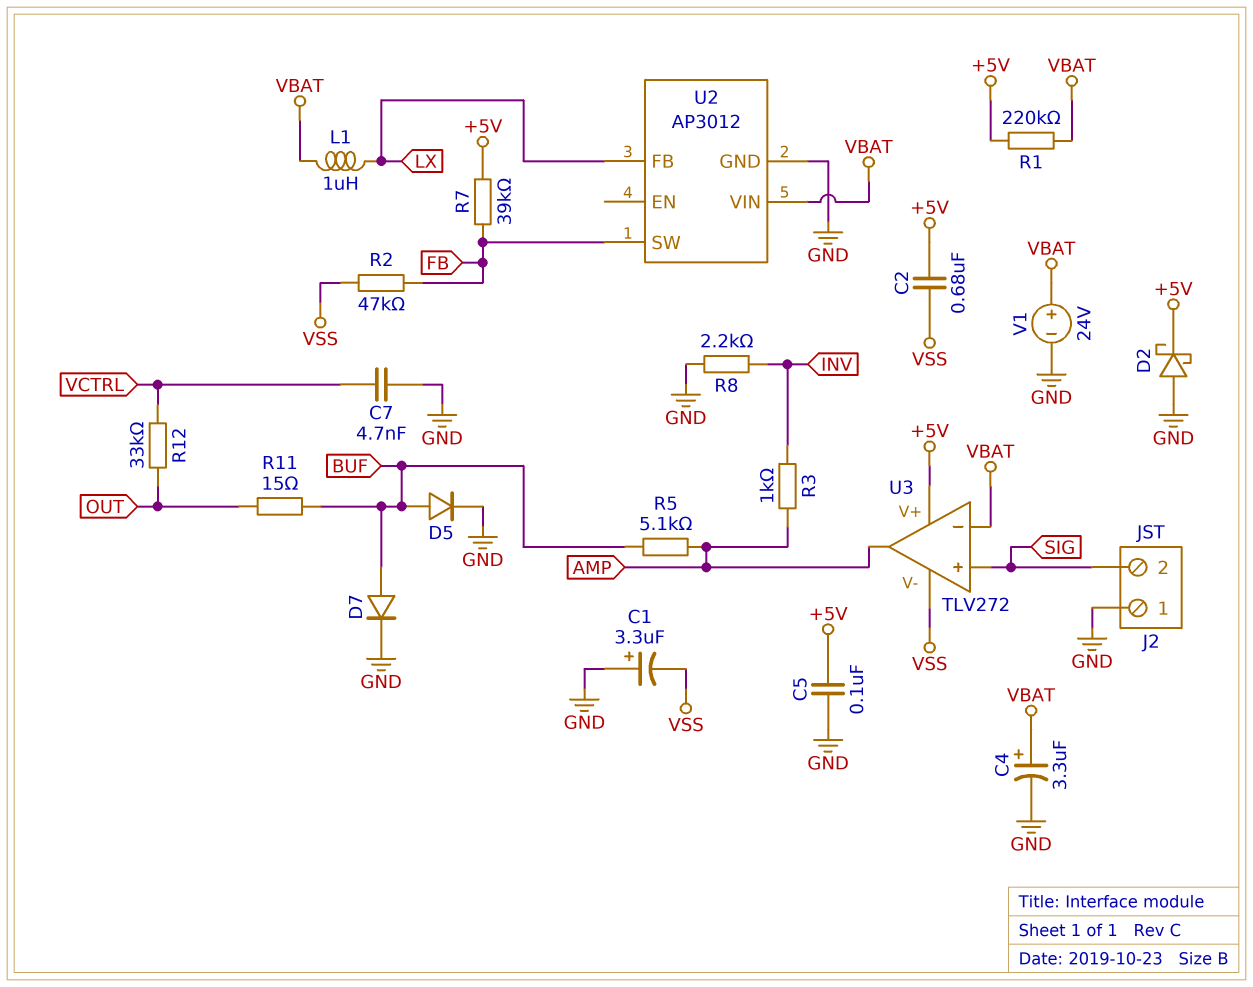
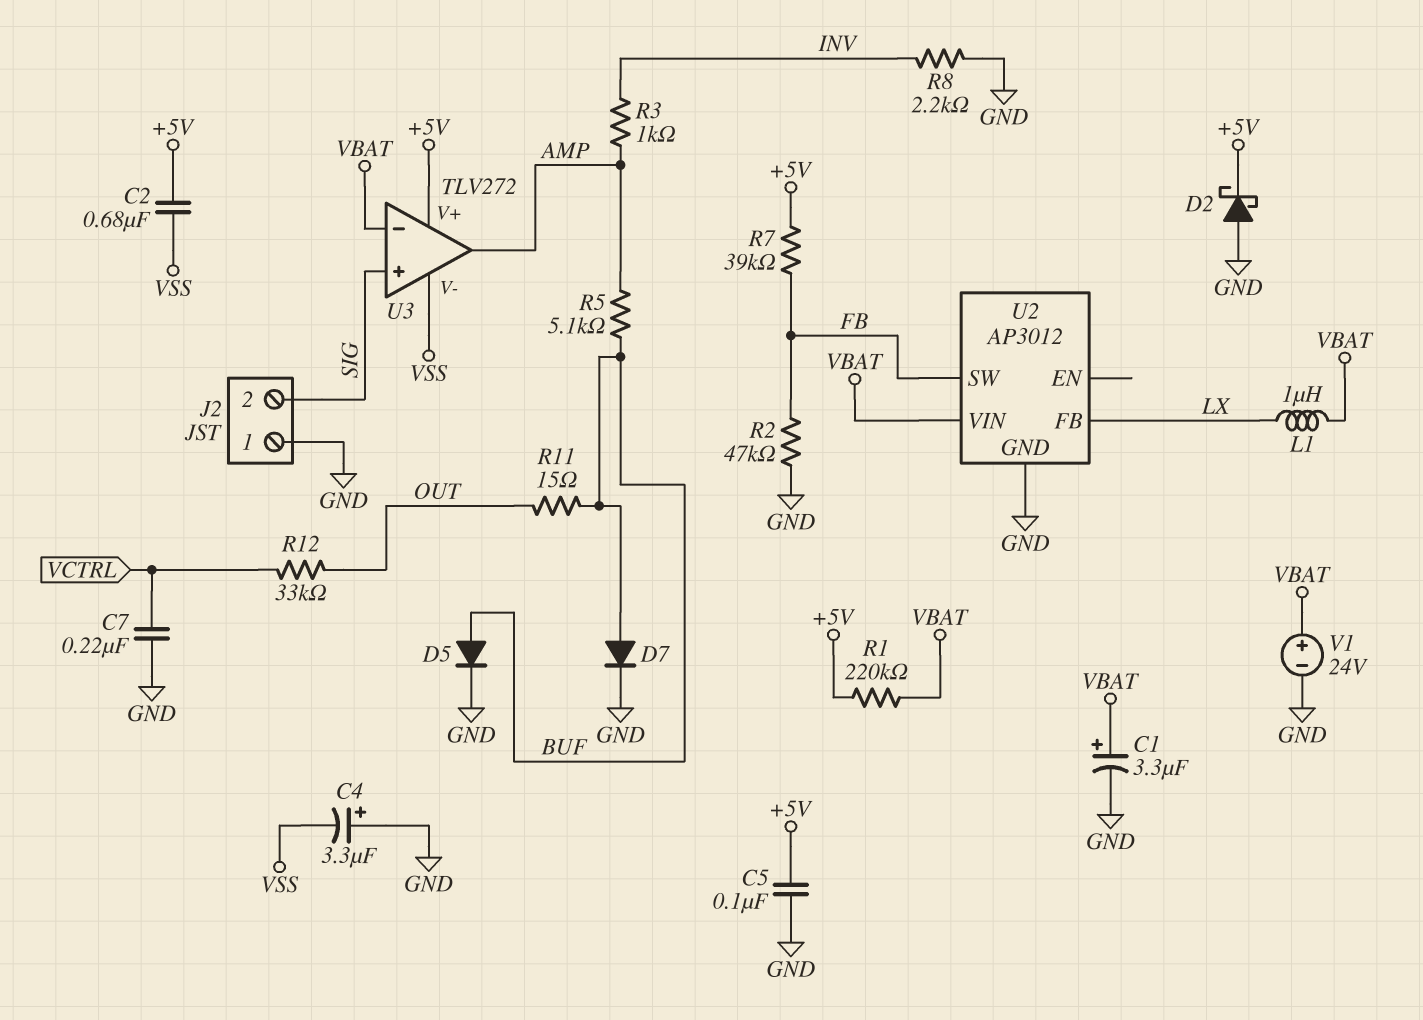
C1: 3.3uF (plus GND, minus VSS) -> 3.3uF (plus VBAT, minus GND)
C4: 3.3uF (plus VBAT, minus GND) -> 3.3uF (plus GND, minus VSS)
C7: 4.7nF (GND, VCTRL) -> 220nF (GND, VCTRL)
R2: 47k (FB, VSS) -> 47k (FB, GND)

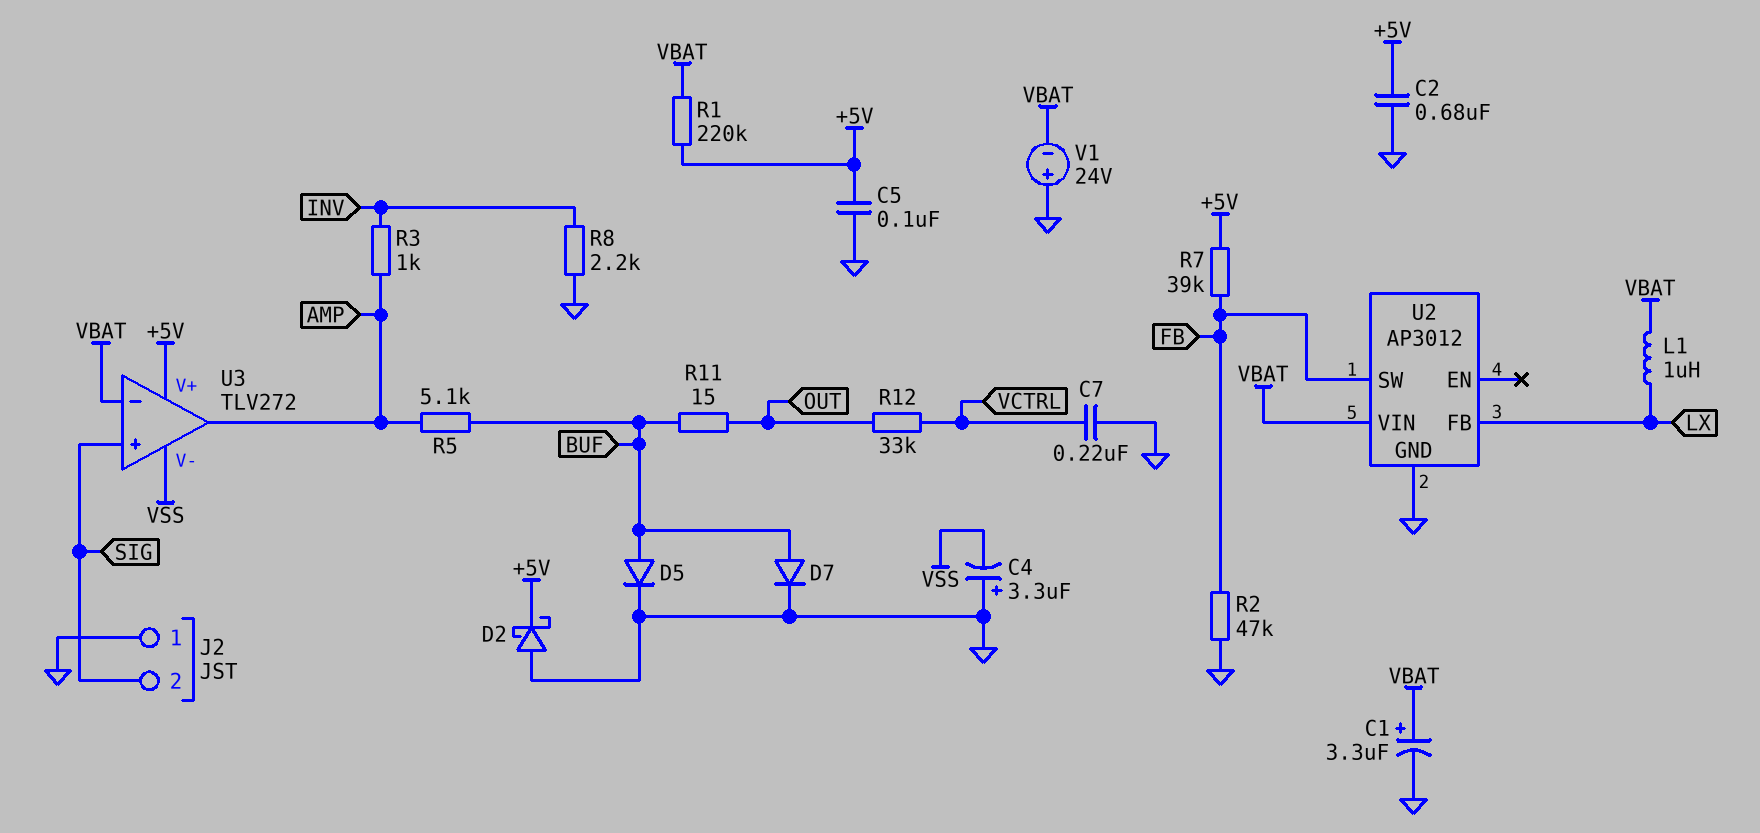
C2: 680nF (+5V, VSS) -> 680nF (+5V, GND)
V1: 24V (plus VBAT, minus GND) -> 24V (plus GND, minus VBAT)

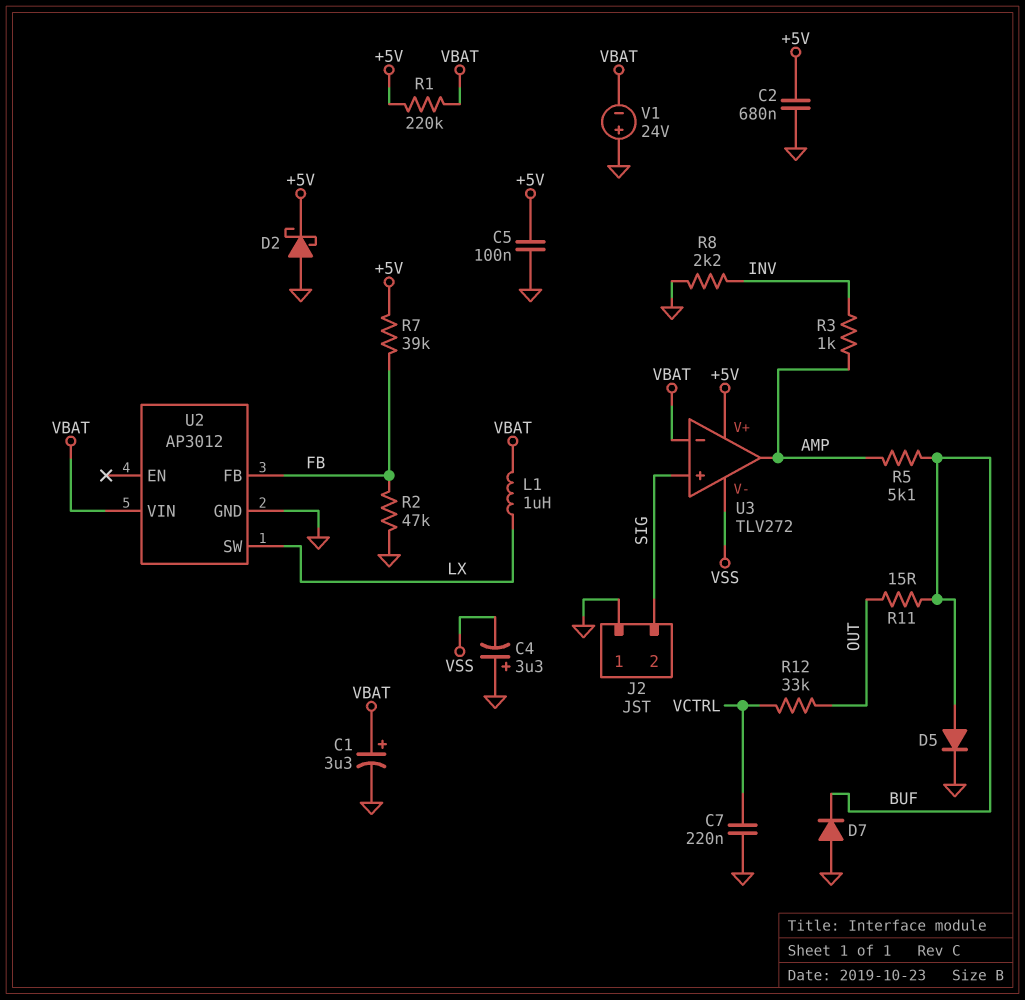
D7: diode (A BUF, K GND) -> diode (A GND, K BUF)
U2 pin FB: LX -> FB
U2 pin SW: FB -> LX

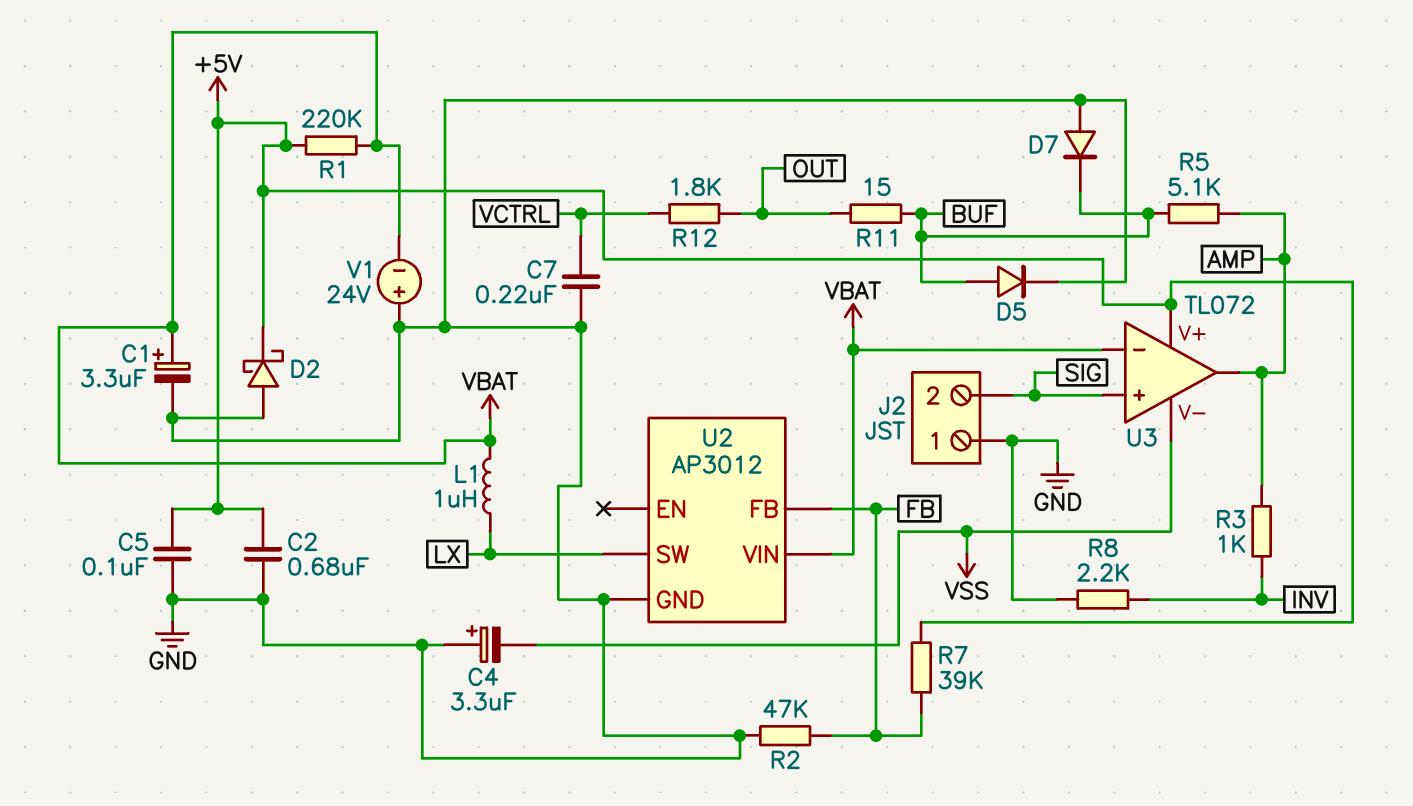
R12: 33k (OUT, VCTRL) -> 1.8k (OUT, VCTRL)
U3: TLV272 -> TL072

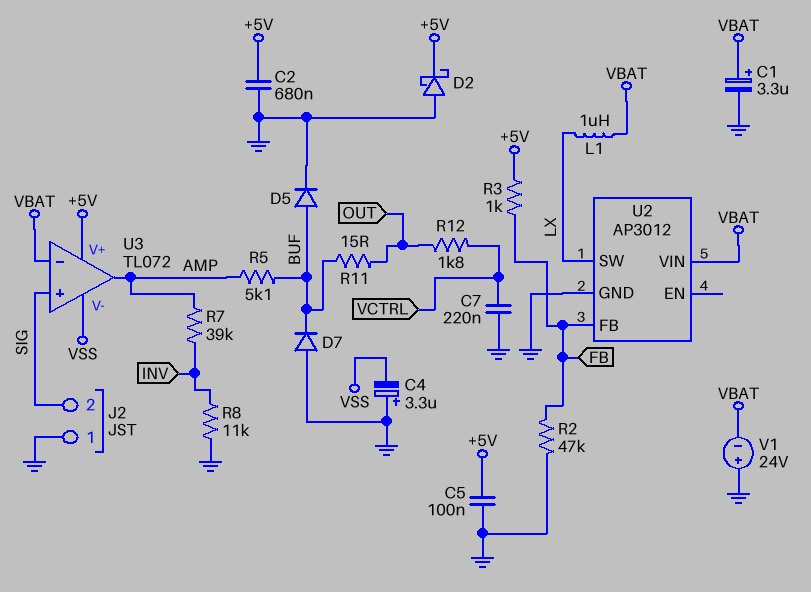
R1: 220k (+5V, VBAT) -> none
R3: 1k (AMP, INV) -> 1k (+5V, FB)
R7: 39k (+5V, FB) -> 39k (AMP, INV)
R8: 2.2k (GND, INV) -> 11k (GND, INV)

